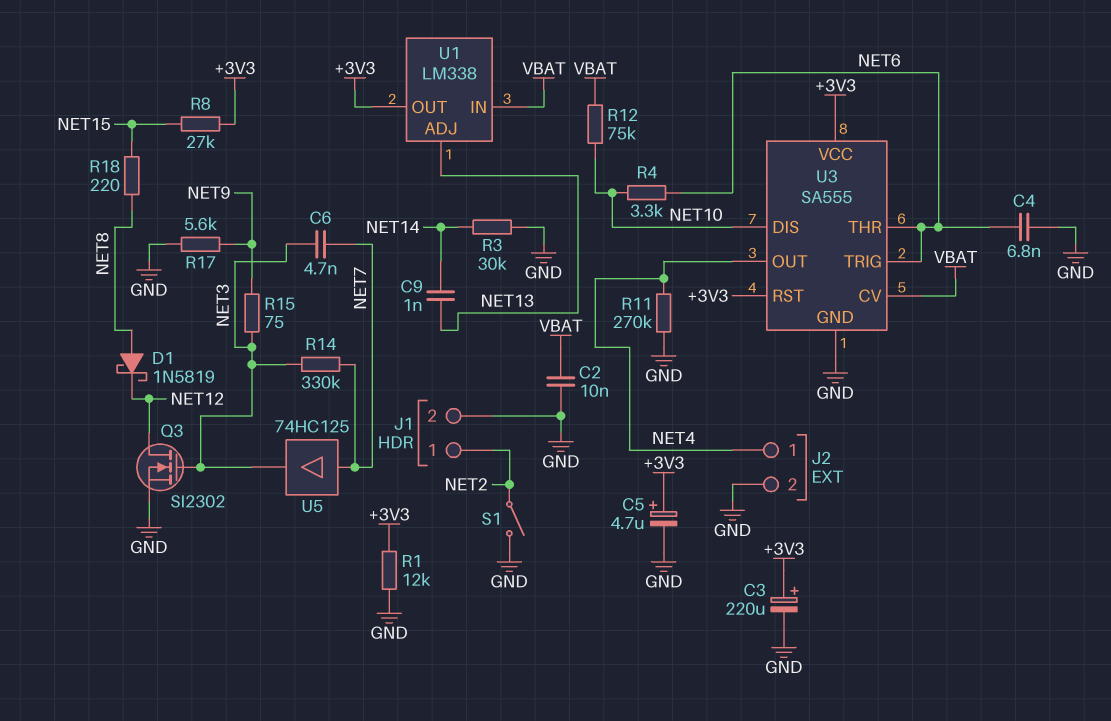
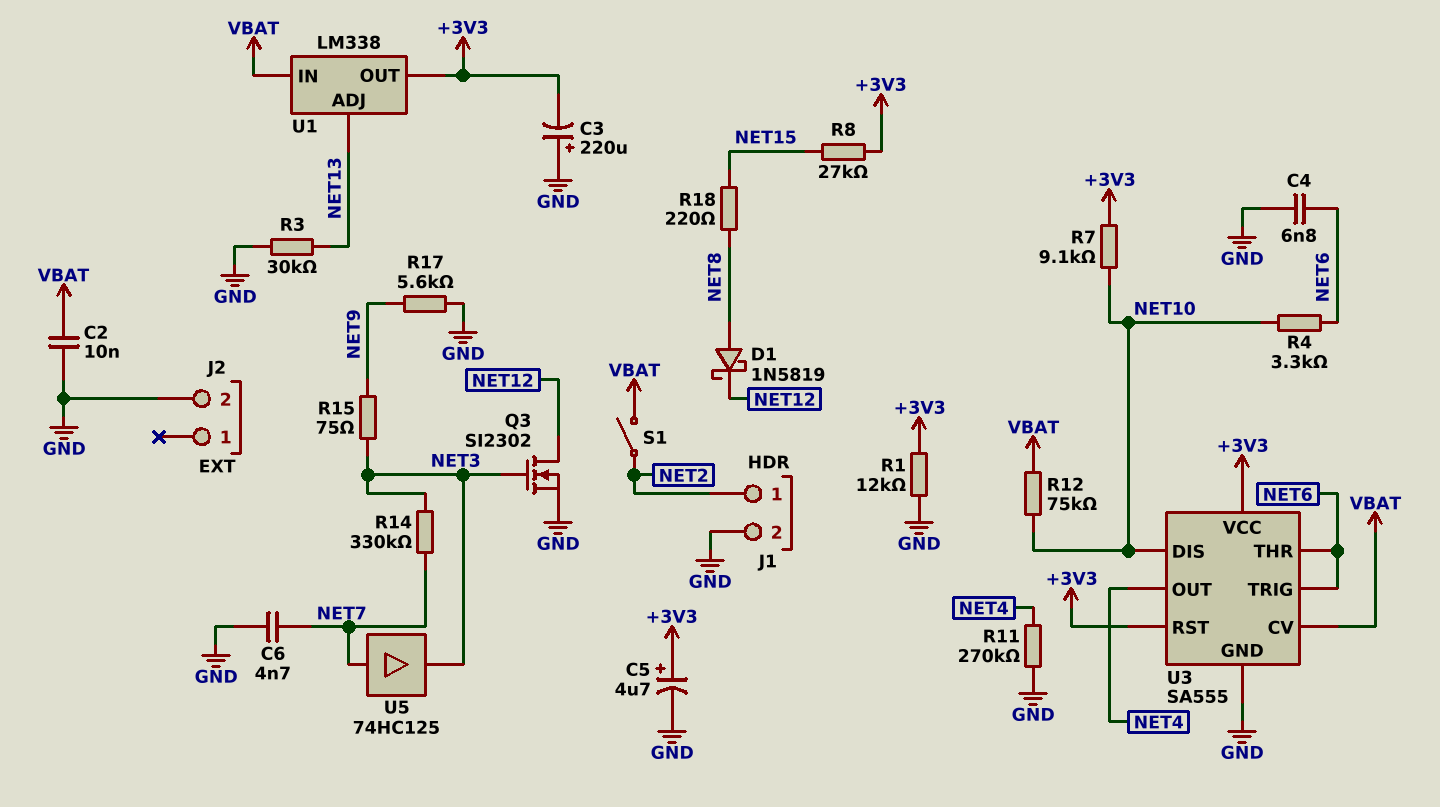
C3: 220uF (plus +3V3, minus GND) -> 220uF (plus GND, minus +3V3)
C6: 4.7nF (NET3, NET7) -> 4.7nF (GND, NET7)
C9: 1nF (NET13, NET14) -> none
J2 pin 1: NET4 -> none
R3: 30k (GND, NET14) -> 30k (GND, NET13)
R7: none -> 9.1k (+3V3, NET10)
S1: switch (GND, NET2) -> switch (NET2, VBAT)

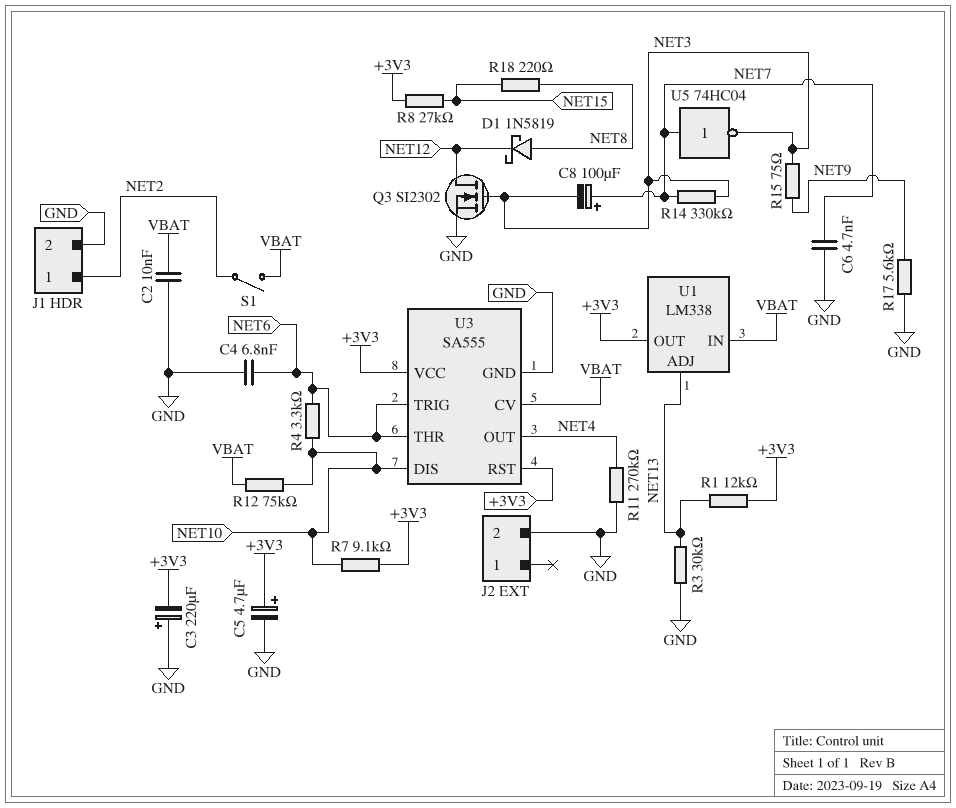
C8: none -> 100uF (plus NET7, minus NET3)
R1: 12k (+3V3, GND) -> 12k (+3V3, NET13)
U5: buffer 74HC125 (in NET7, out NET3) -> NOT 74HC04 (in NET7, out NET3)

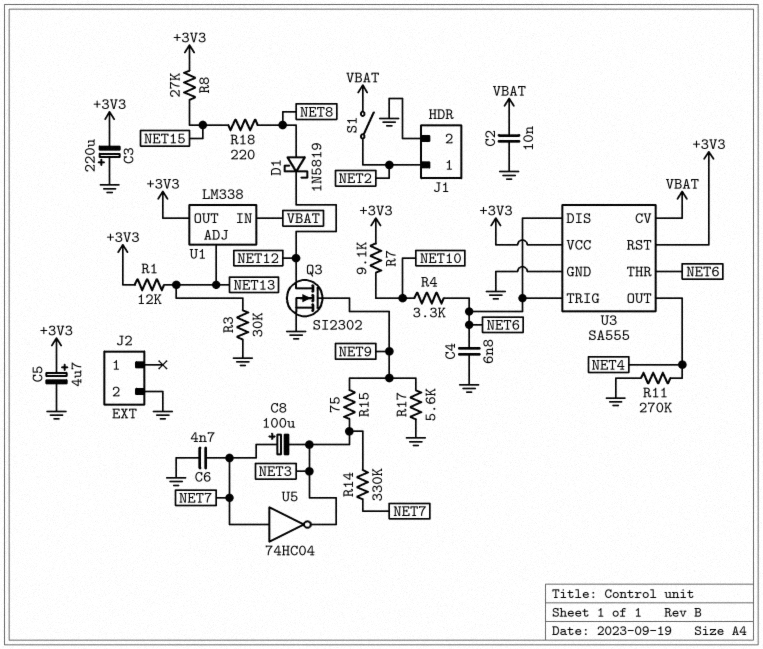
Q3: NMOS SI2302 (G NET3, D NET12, S GND) -> NMOS SI2302 (G NET9, D NET12, S GND)
R12: 75k (NET10, VBAT) -> none
U3 pin DIS: NET10 -> NET6

